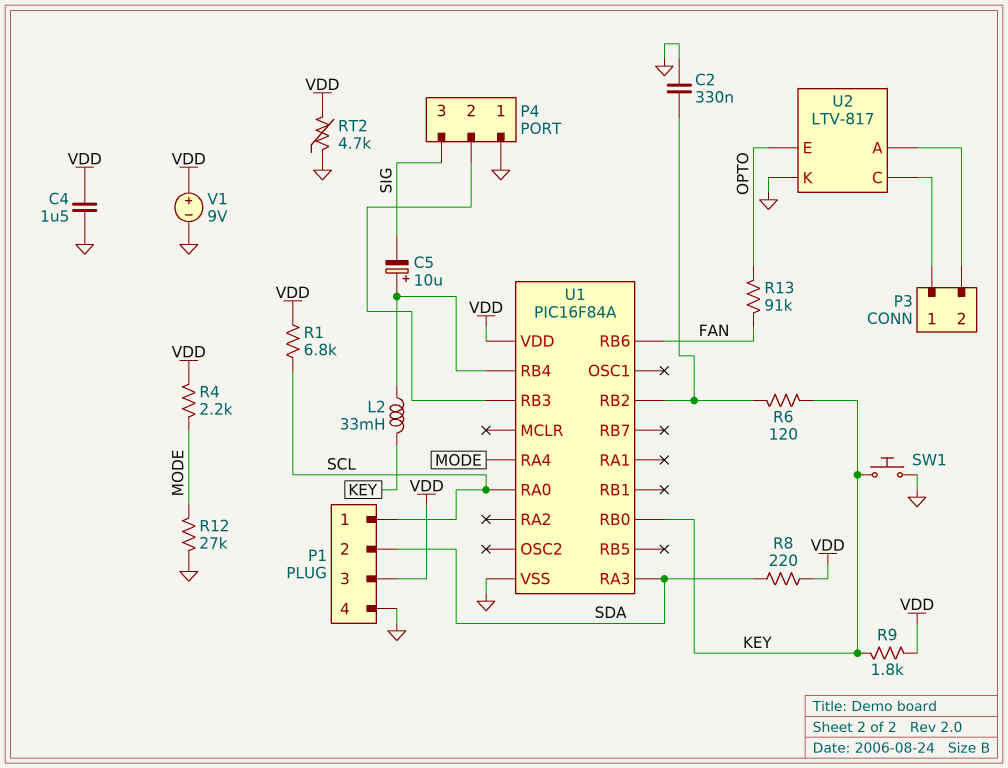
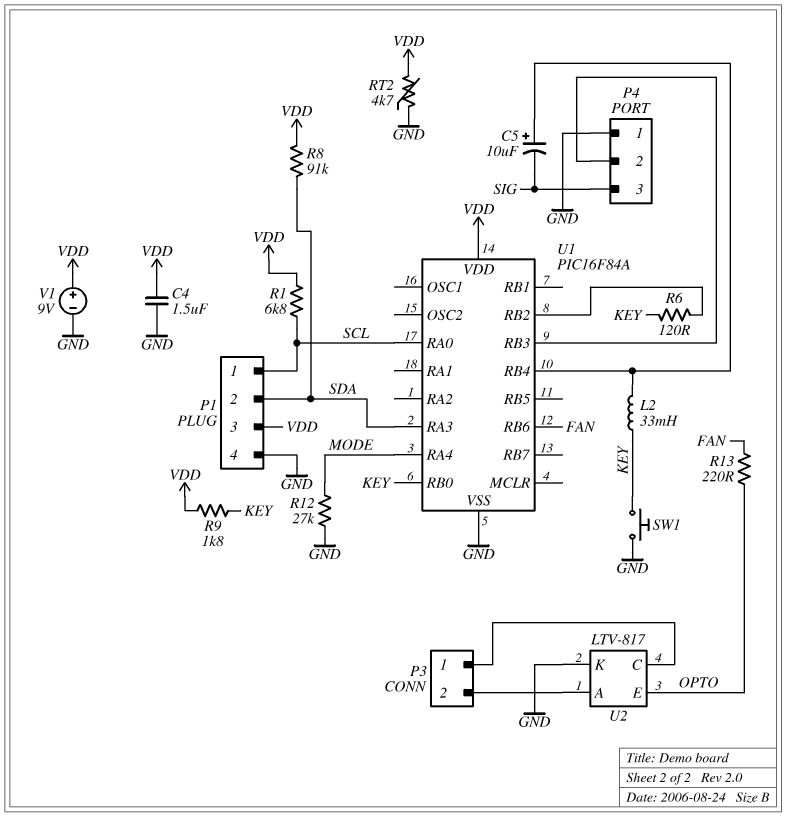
C2: 330nF (GND, U1/RB2) -> none
R4: 2.2k (MODE, VDD) -> none
R8: 220 (SDA, VDD) -> 91k (SDA, VDD)
R13: 91k (FAN, OPTO) -> 220 (FAN, OPTO)

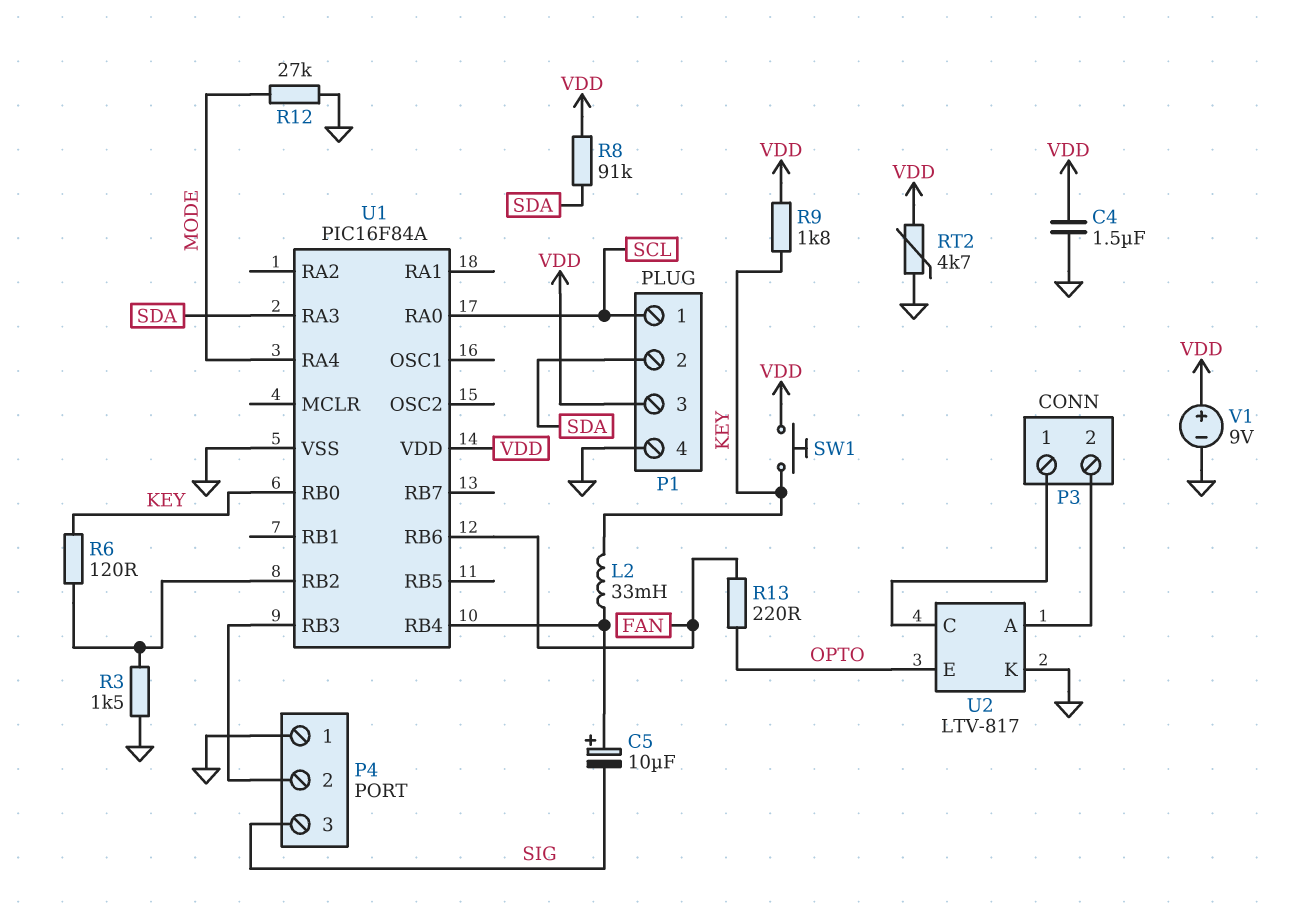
R1: 6.8k (SCL, VDD) -> none
R3: none -> 1.5k (GND, U1/RB2)
SW1: button (GND, KEY) -> button (KEY, VDD)

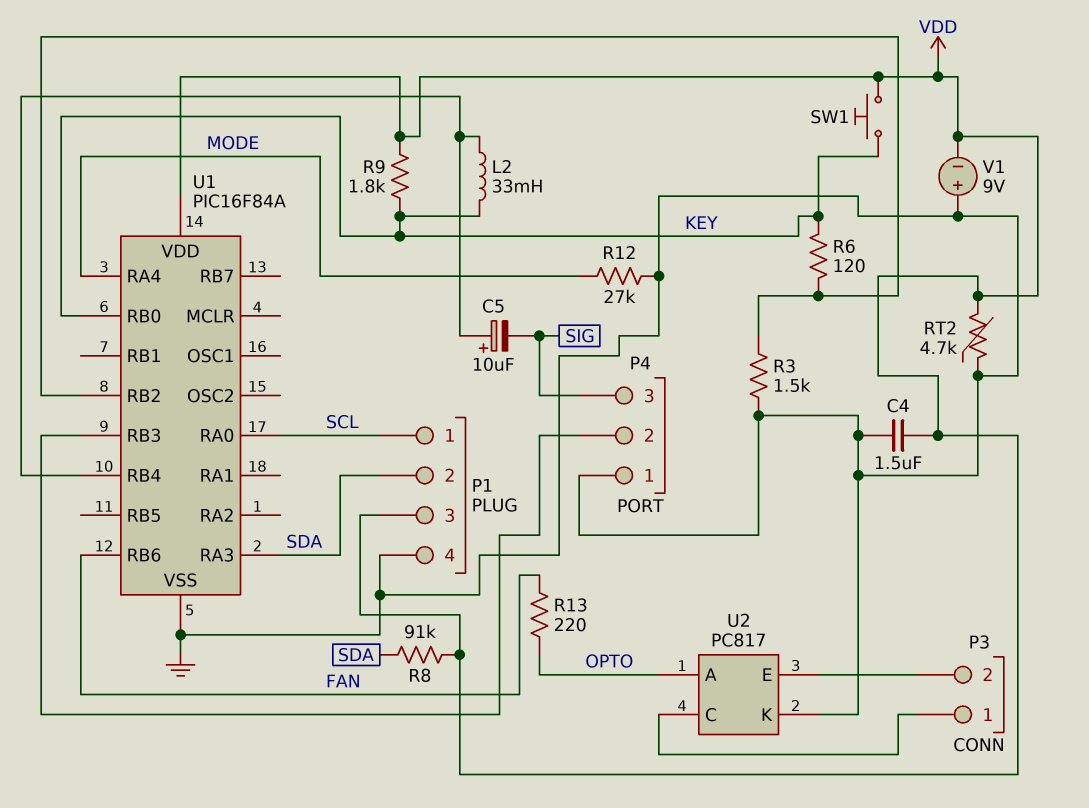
U2: LTV-817 -> PC817
U2 pin A: P3/2 -> OPTO
U2 pin E: OPTO -> P3/2
V1: 9V (plus VDD, minus GND) -> 9V (plus GND, minus VDD)

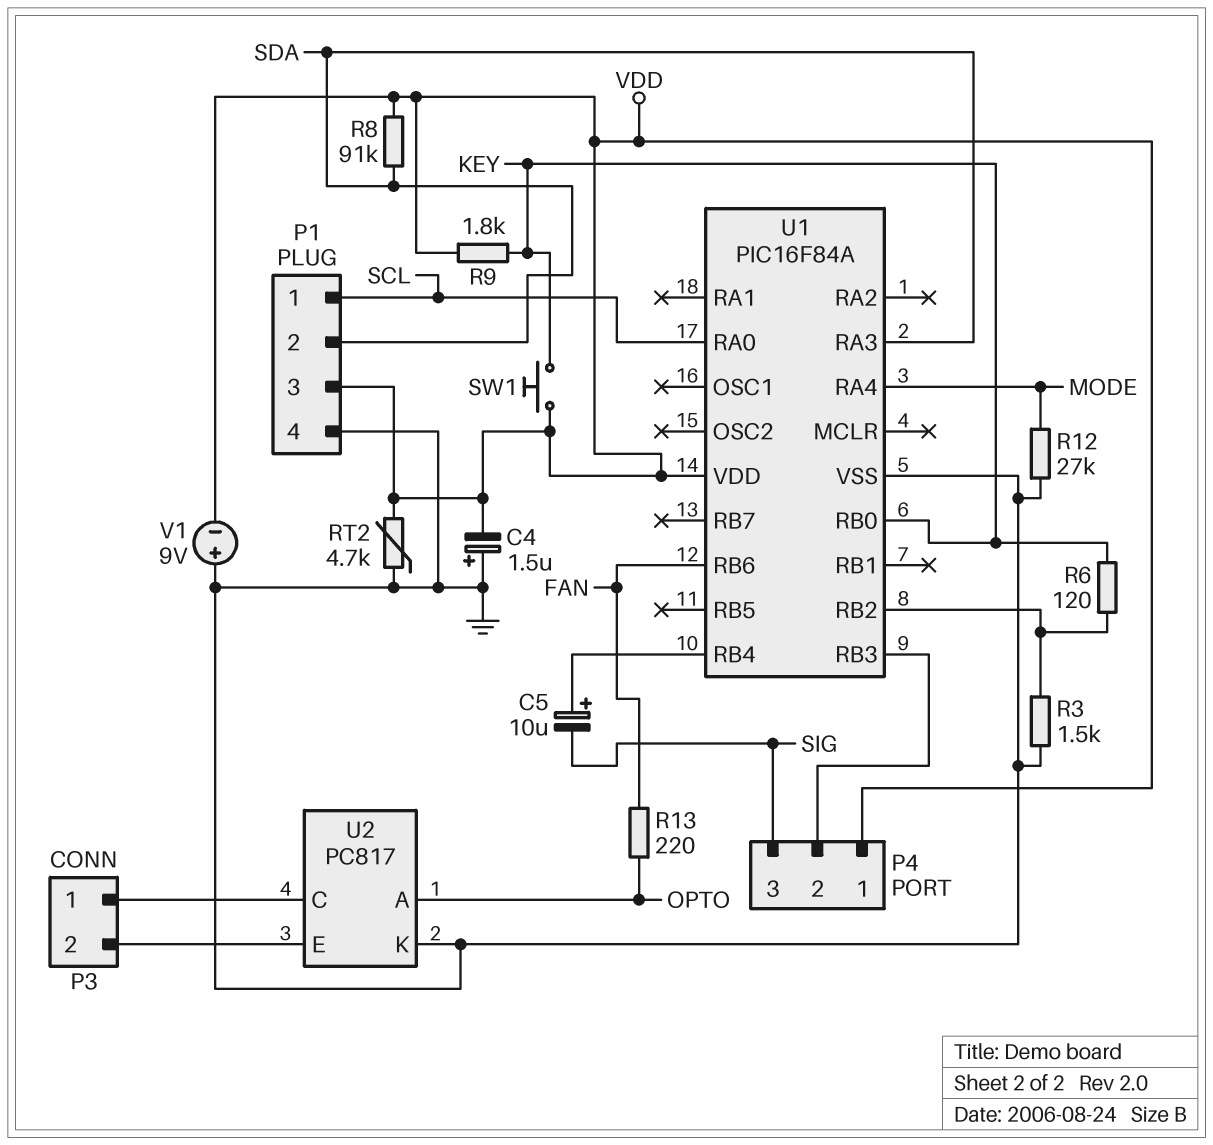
C4: 1.5uF (GND, VDD) -> 1.5uF (plus GND, minus VDD)
L2: 33mH (KEY, U1/RB4) -> none
P4 pin 1: GND -> VDD

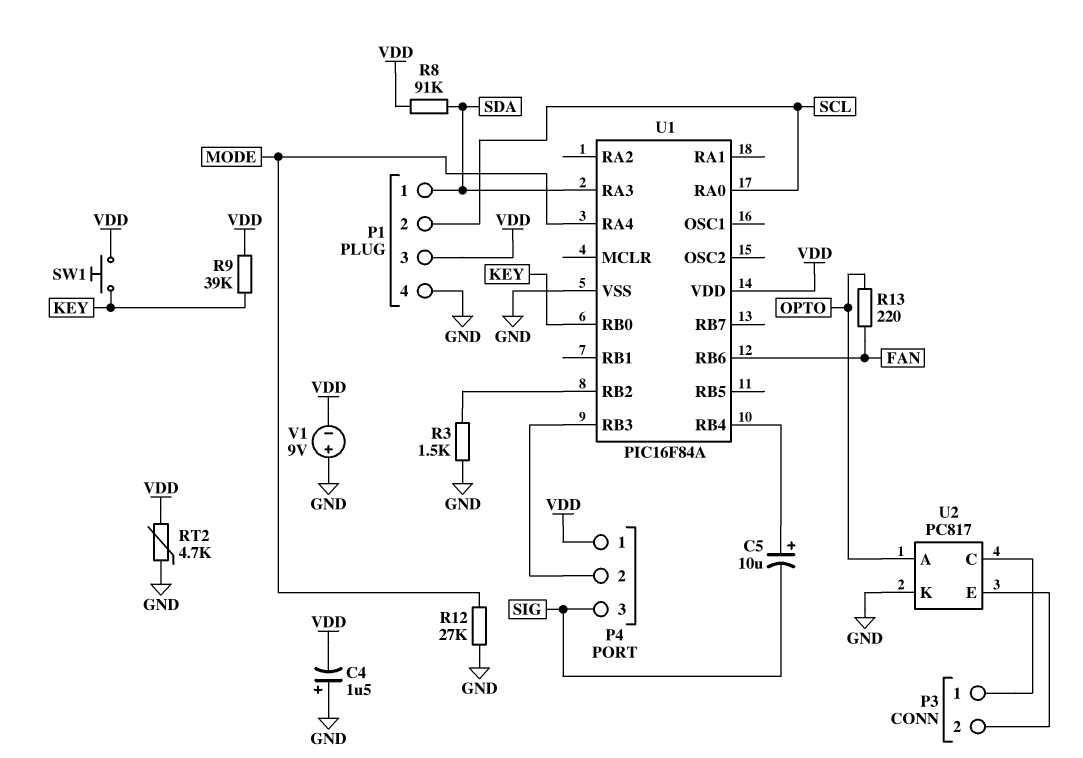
P1 pin 1: SCL -> SDA
P1 pin 2: SDA -> SCL
R6: 120 (KEY, U1/RB2) -> none
R9: 1.8k (KEY, VDD) -> 39k (KEY, VDD)

